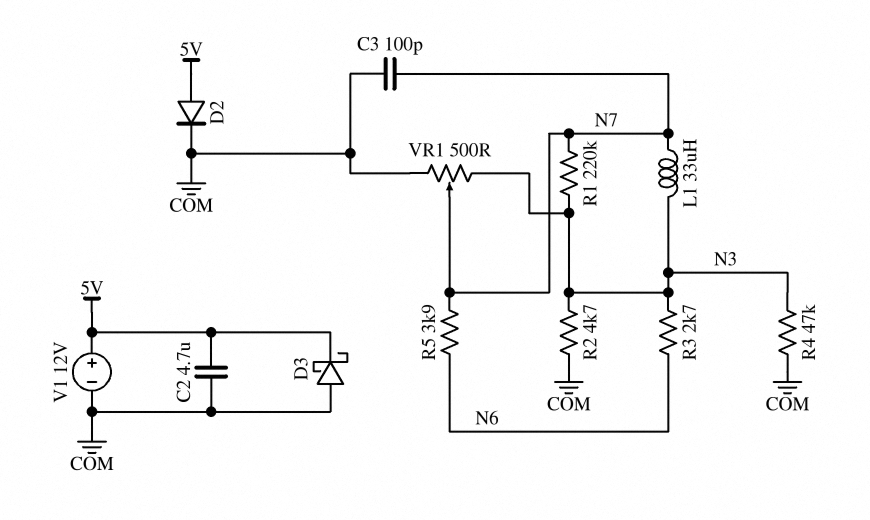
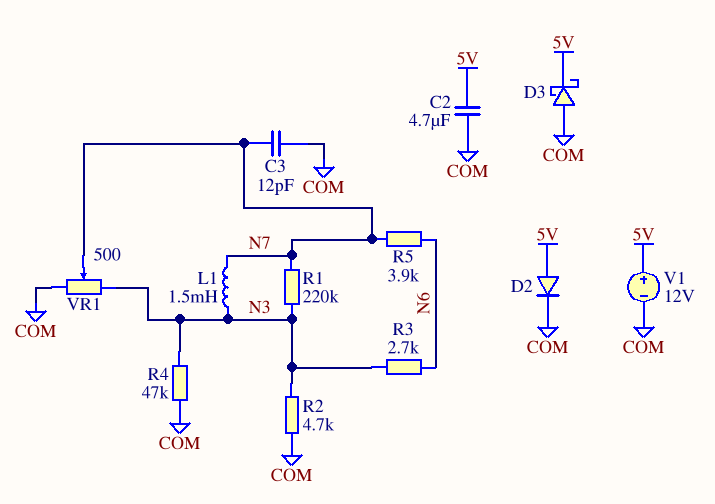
C3: 100pF (COM, N7) -> 12pF (COM, N7)
L1: 33uH (N3, N7) -> 1.5mH (N3, N7)

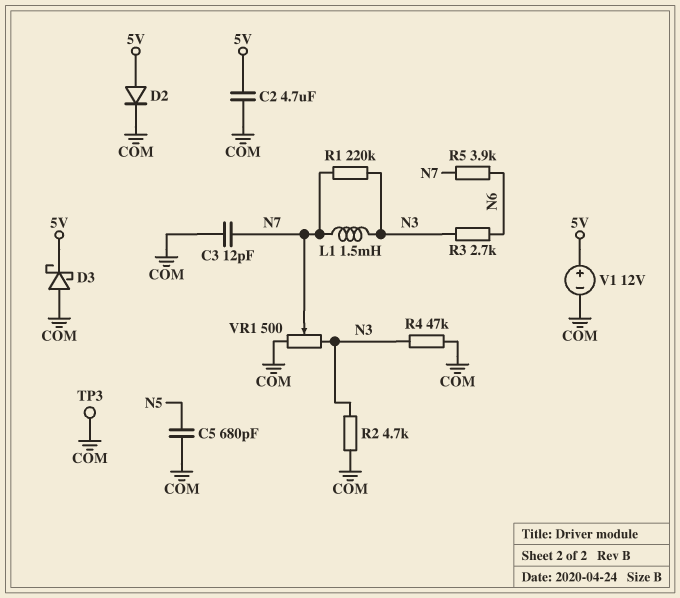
C5: none -> 680pF (COM, N5)
TP3: none -> test point (COM)

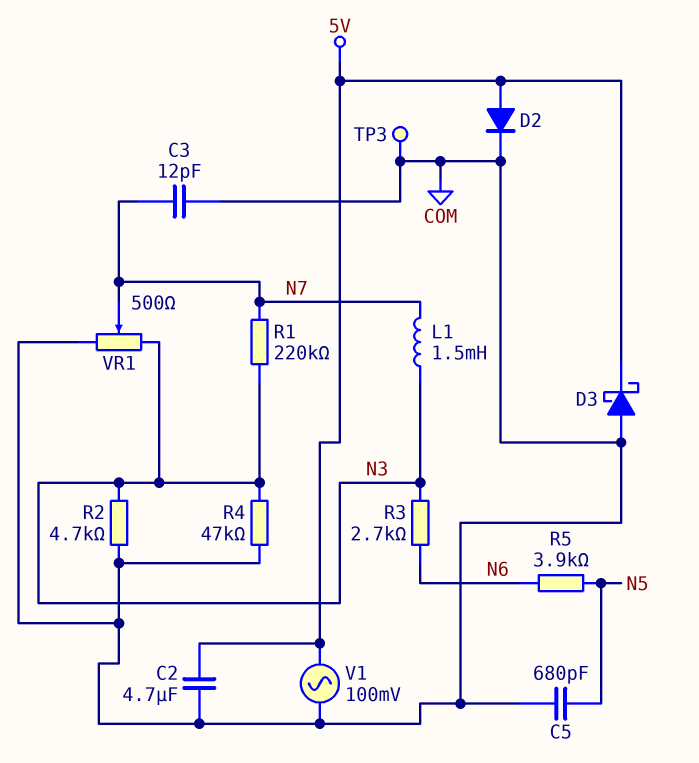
R5: 3.9k (N6, N7) -> 3.9k (N5, N6)
V1: 12V (plus 5V, minus COM) -> AC 100mV (5V, COM)

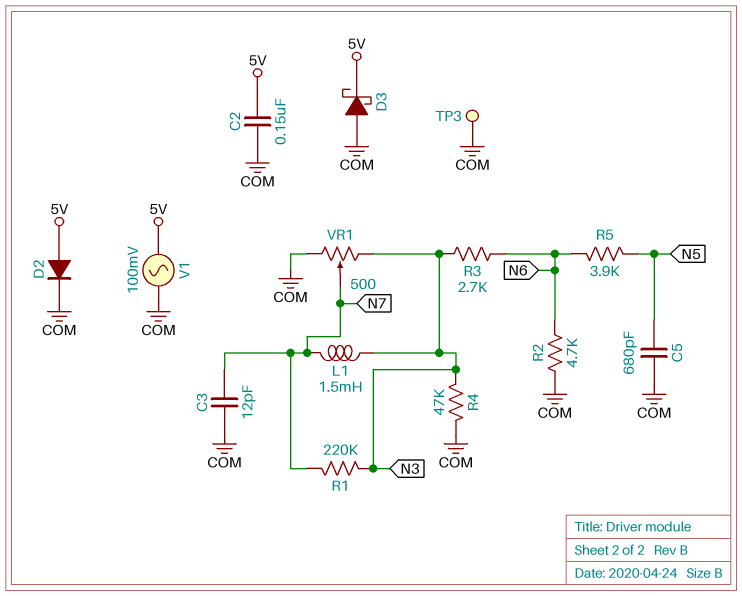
C2: 4.7uF (5V, COM) -> 150nF (5V, COM)
R2: 4.7k (COM, N3) -> 4.7k (COM, N6)

